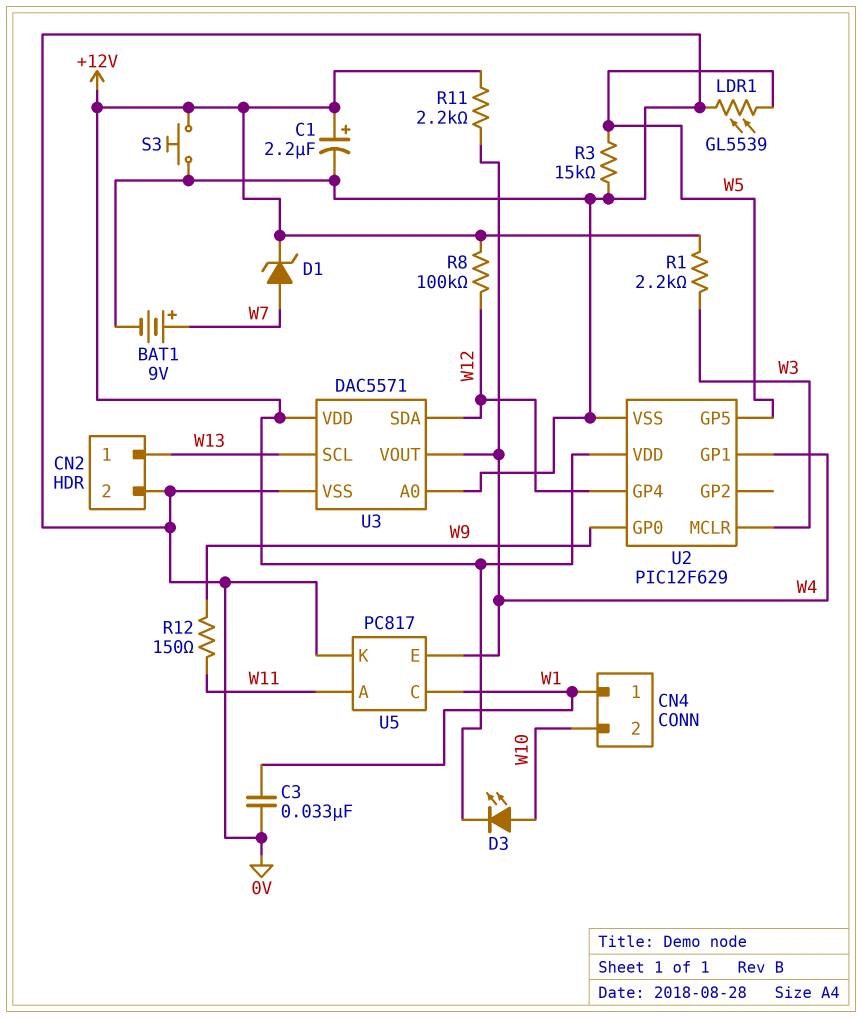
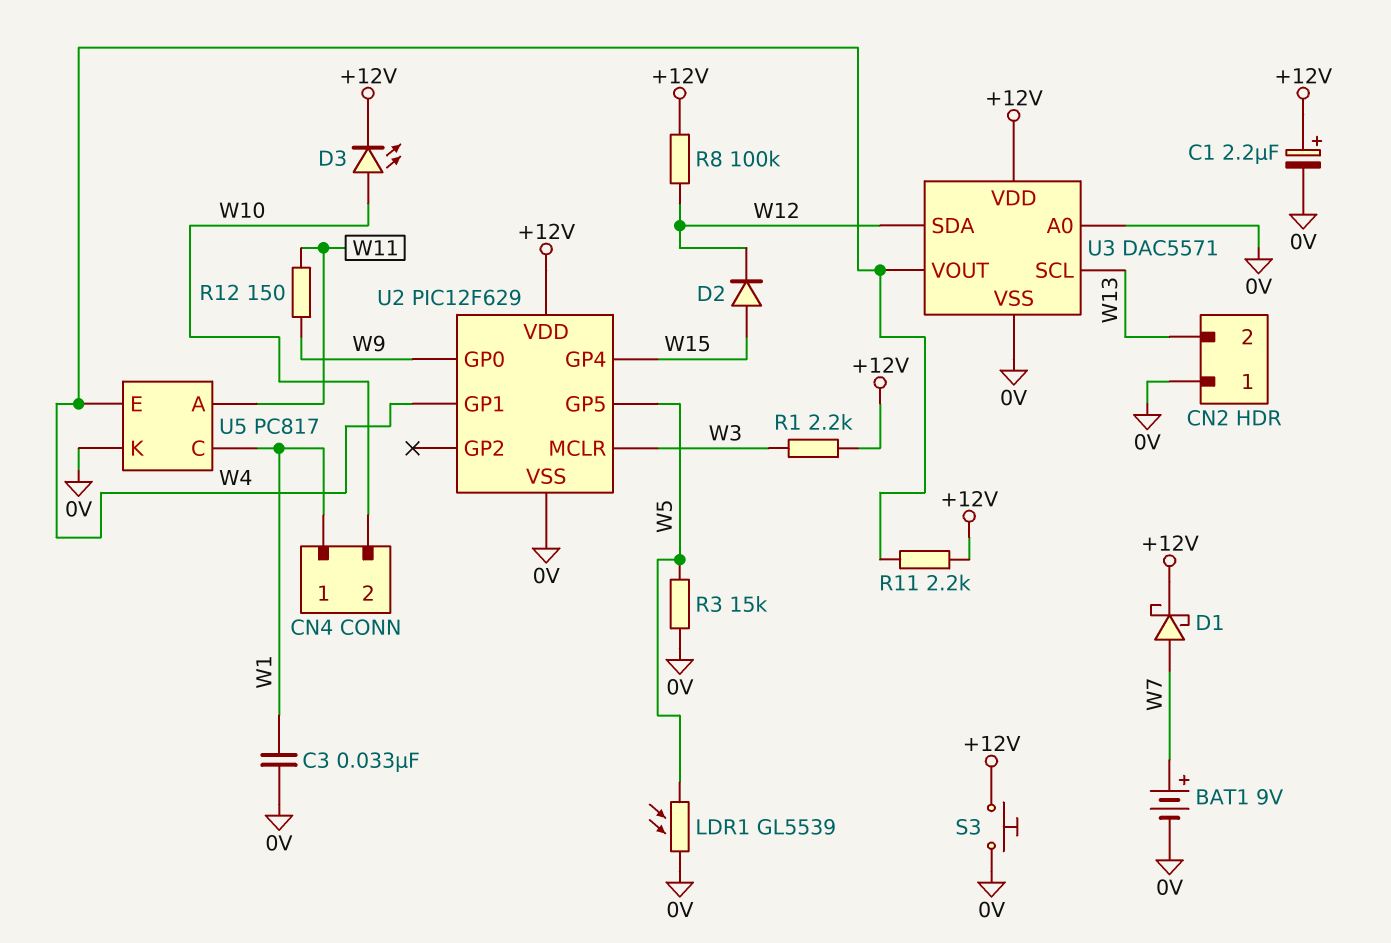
CN2 pin 1: W13 -> 0V
CN2 pin 2: 0V -> W13
D1: zener (A W7, K +12V) -> schottky (A W7, K +12V)
D2: none -> diode (A W15, K W12)
U2 pin GP4: W12 -> W15

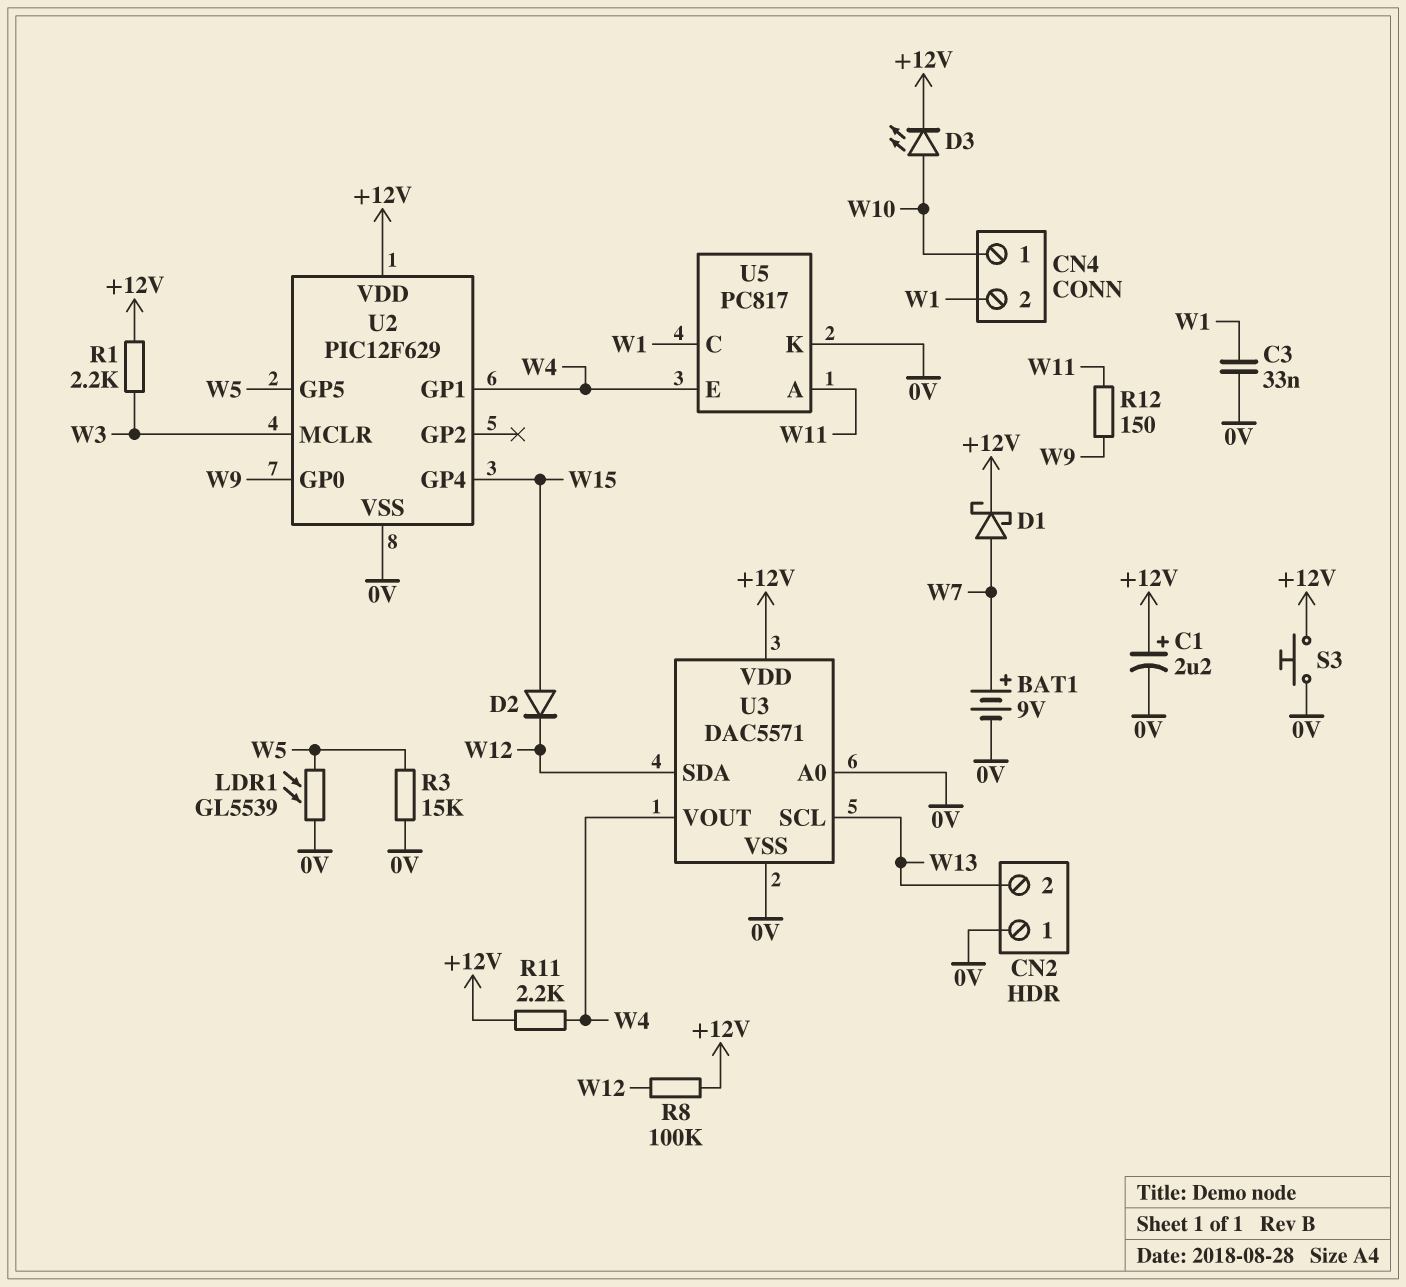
CN4 pin 1: W1 -> W10
CN4 pin 2: W10 -> W1

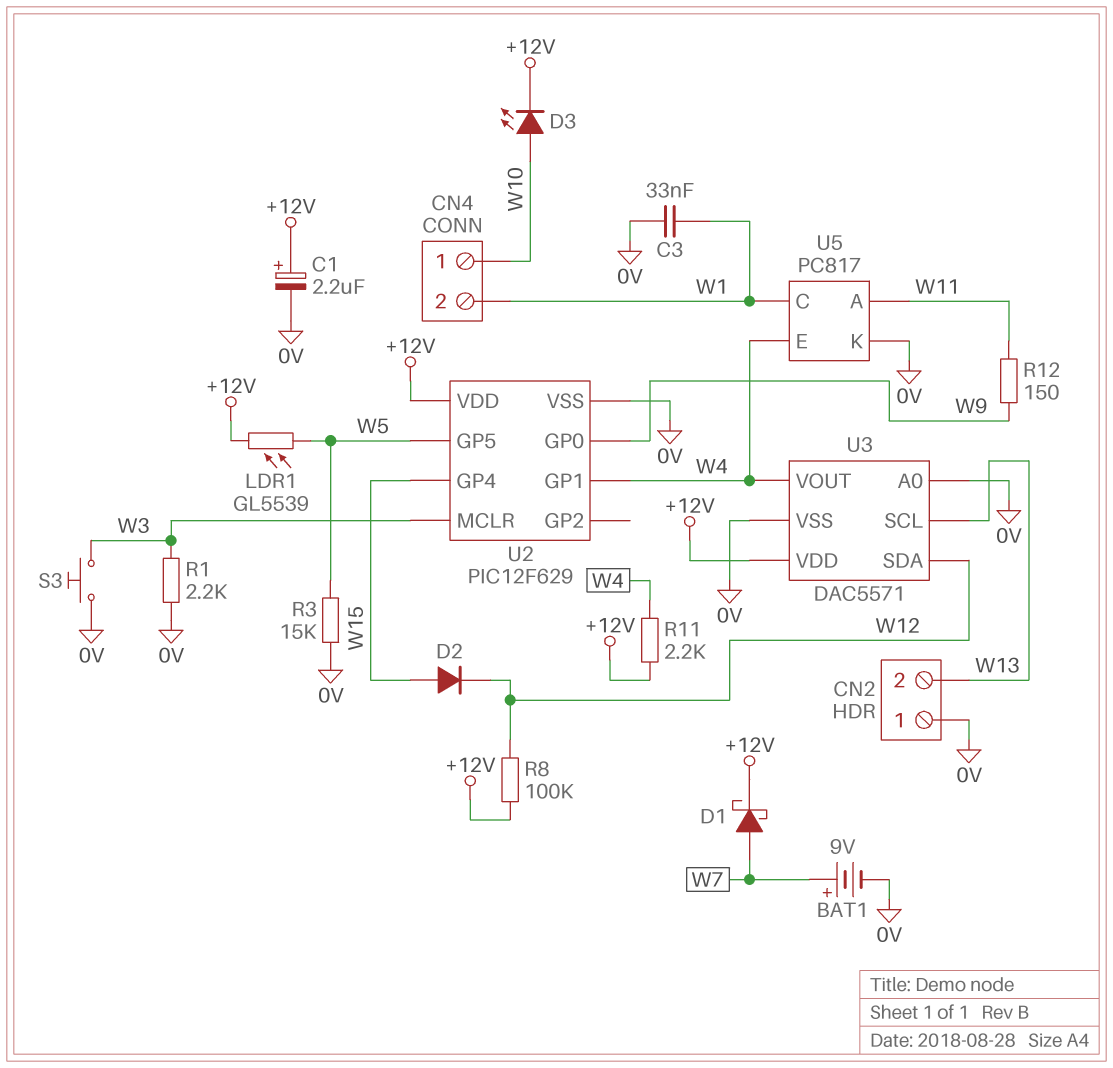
LDR1: GL5539 (0V, W5) -> GL5539 (+12V, W5)
R1: 2.2k (+12V, W3) -> 2.2k (0V, W3)
S3: button (+12V, 0V) -> button (0V, W3)

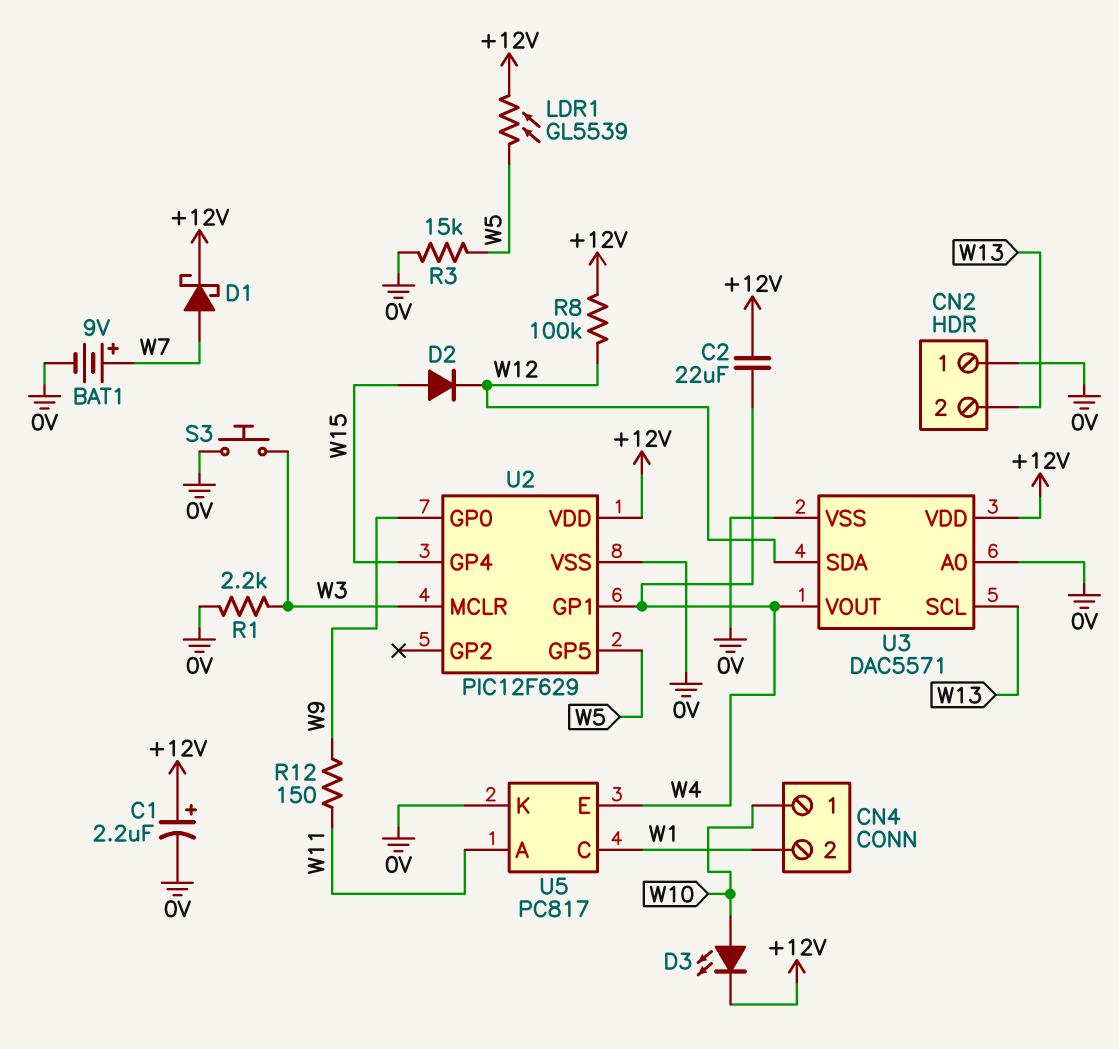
C2: none -> 22uF (+12V, W4)
C3: 33nF (0V, W1) -> none
R11: 2.2k (+12V, W4) -> none

